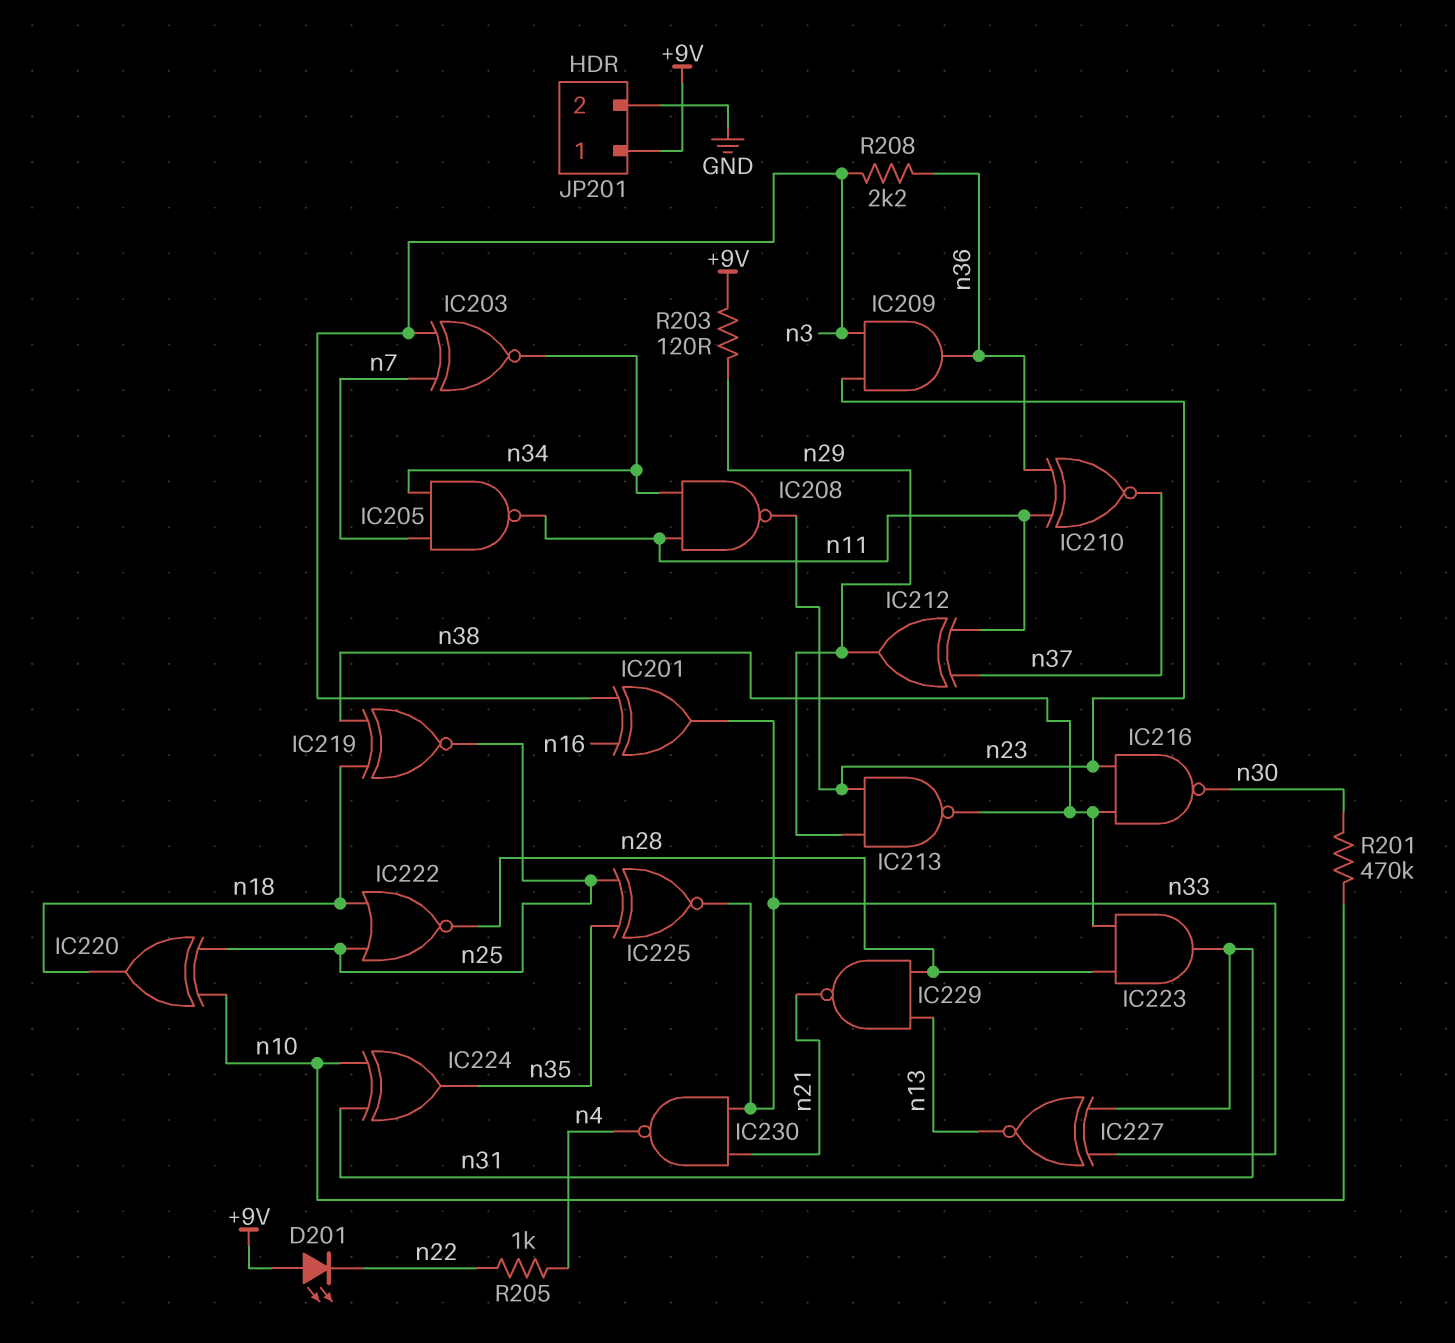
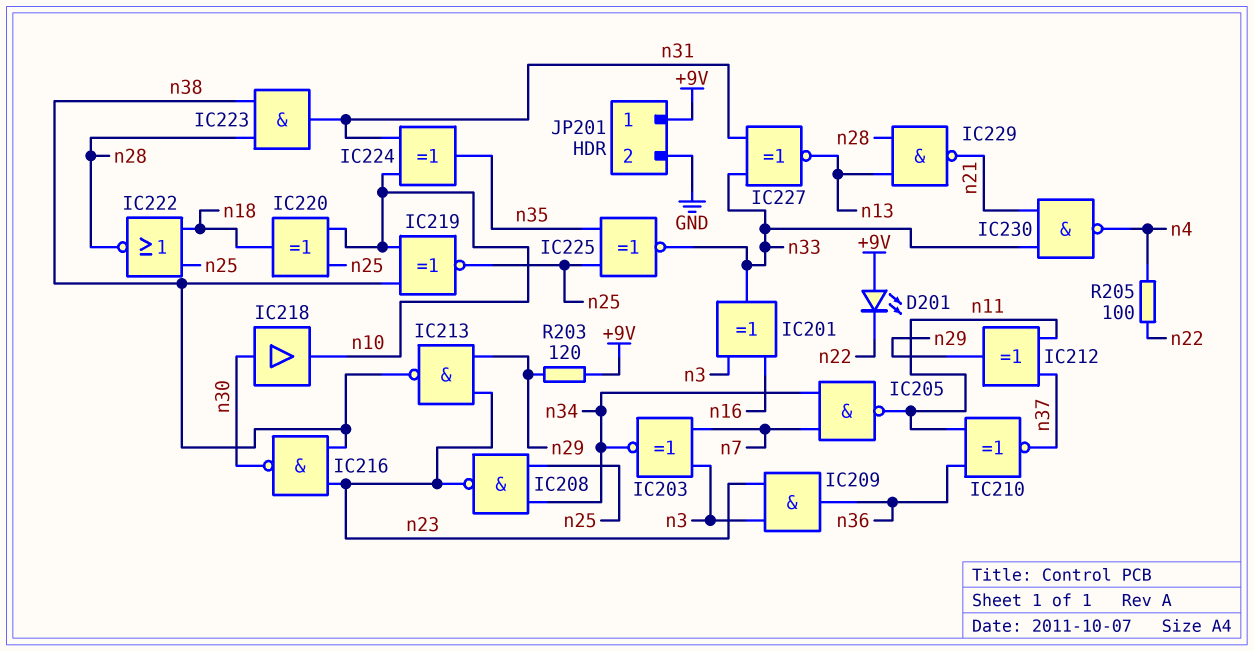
IC208: NAND (in n11, in n34, out n23) -> NAND (in n25, in n34, out n23)
IC218: none -> buffer (in n30, out n10)
IC219: XNOR (in n18, in n38, out n25) -> XNOR (in n10, in n38, out n25)
R201: 470k (n10, n30) -> none
R205: 1k (n4, n22) -> 100 (n4, n22)
R208: 2.2k (n3, n36) -> none

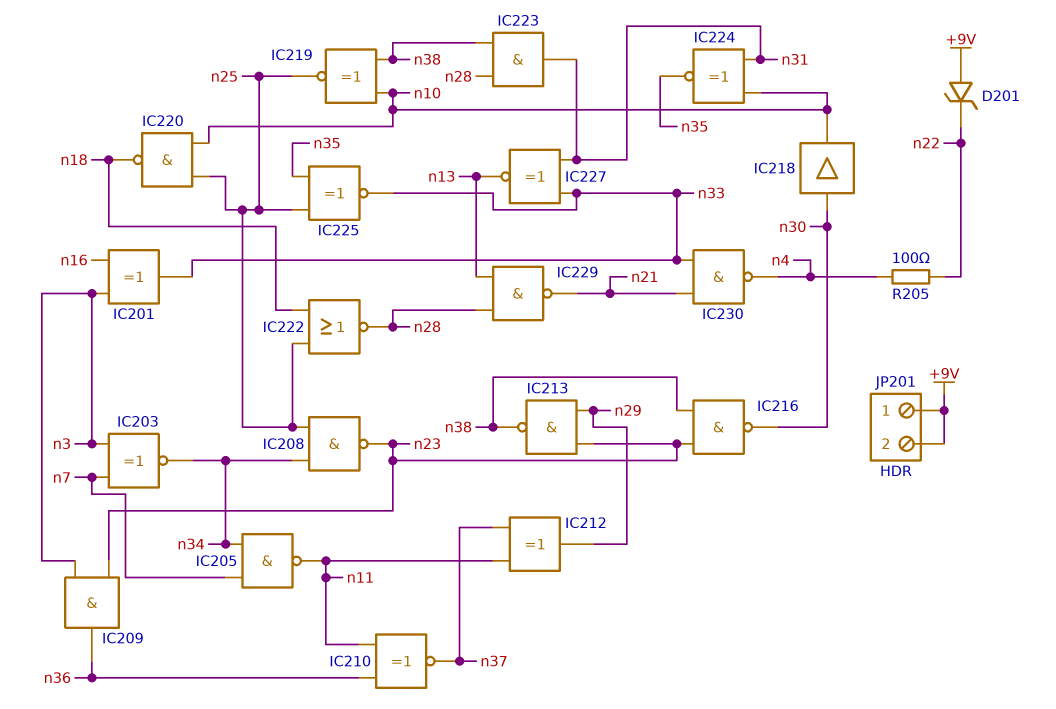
D201: LED (A +9V, K n22) -> zener (A +9V, K n22)
IC220: XOR (in n10, in n25, out n18) -> NAND (in n10, in n25, out n18)
IC224: XOR (in n10, in n31, out n35) -> XNOR (in n10, in n31, out n35)
JP201 pin 2: GND -> +9V
R203: 120 (+9V, n29) -> none

